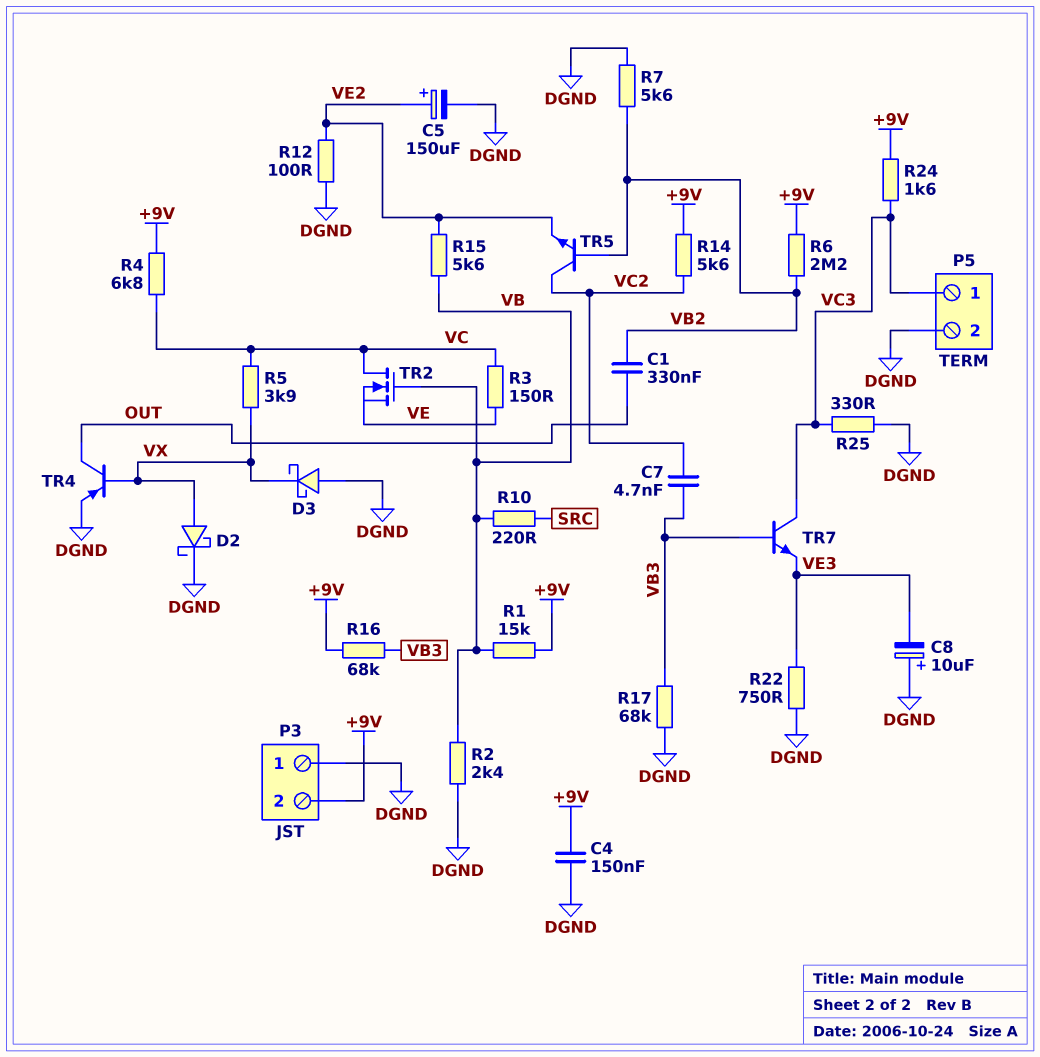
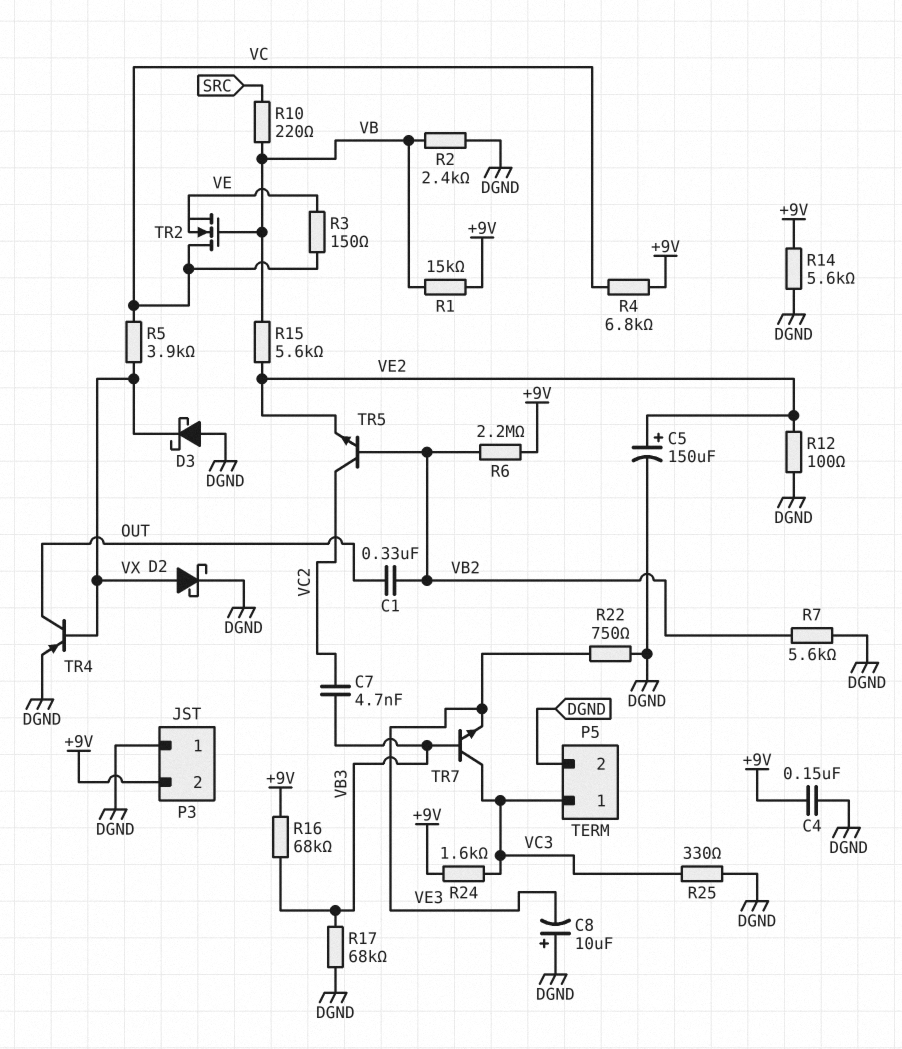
R14: 5.6k (+9V, VC2) -> 5.6k (+9V, DGND)

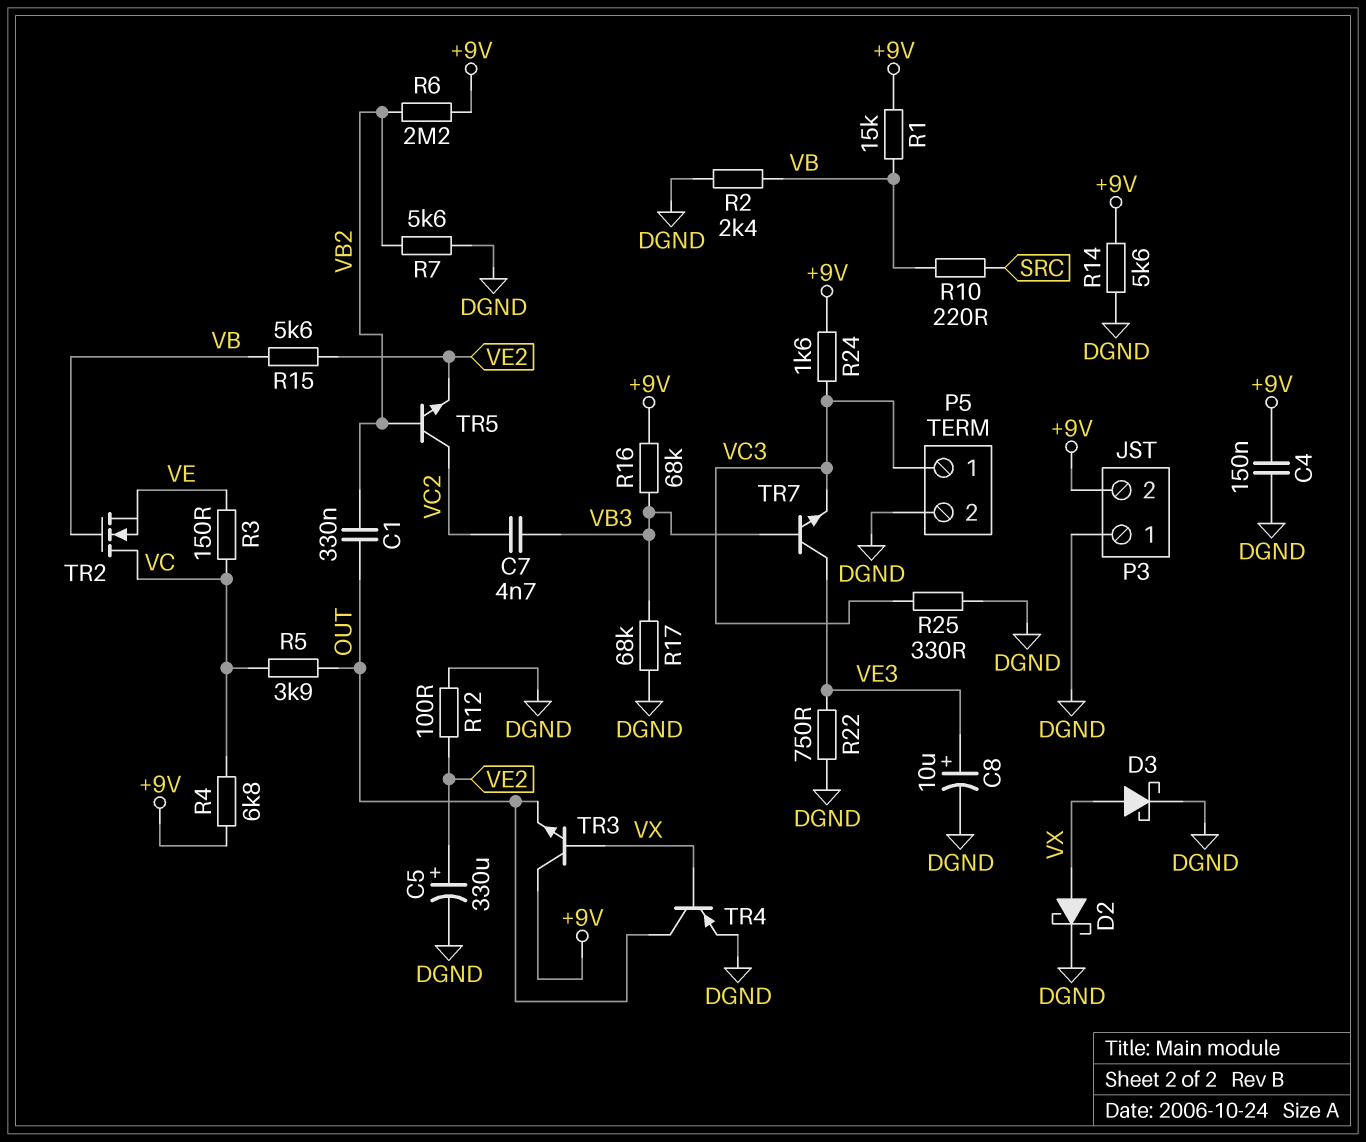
C5: 150uF (plus VE2, minus DGND) -> 330uF (plus VE2, minus DGND)
C8: 10uF (plus DGND, minus VE3) -> 10uF (plus VE3, minus DGND)
D3: schottky (A DGND, K VX) -> schottky (A VX, K DGND)
R5: 3.9k (VC, VX) -> 3.9k (OUT, VC)
TR3: none -> NPN (B VX, C +9V, E OUT)
TR7: NPN (B VB3, C VC3, E VE3) -> NPN (B VB3, C VE3, E VC3)

